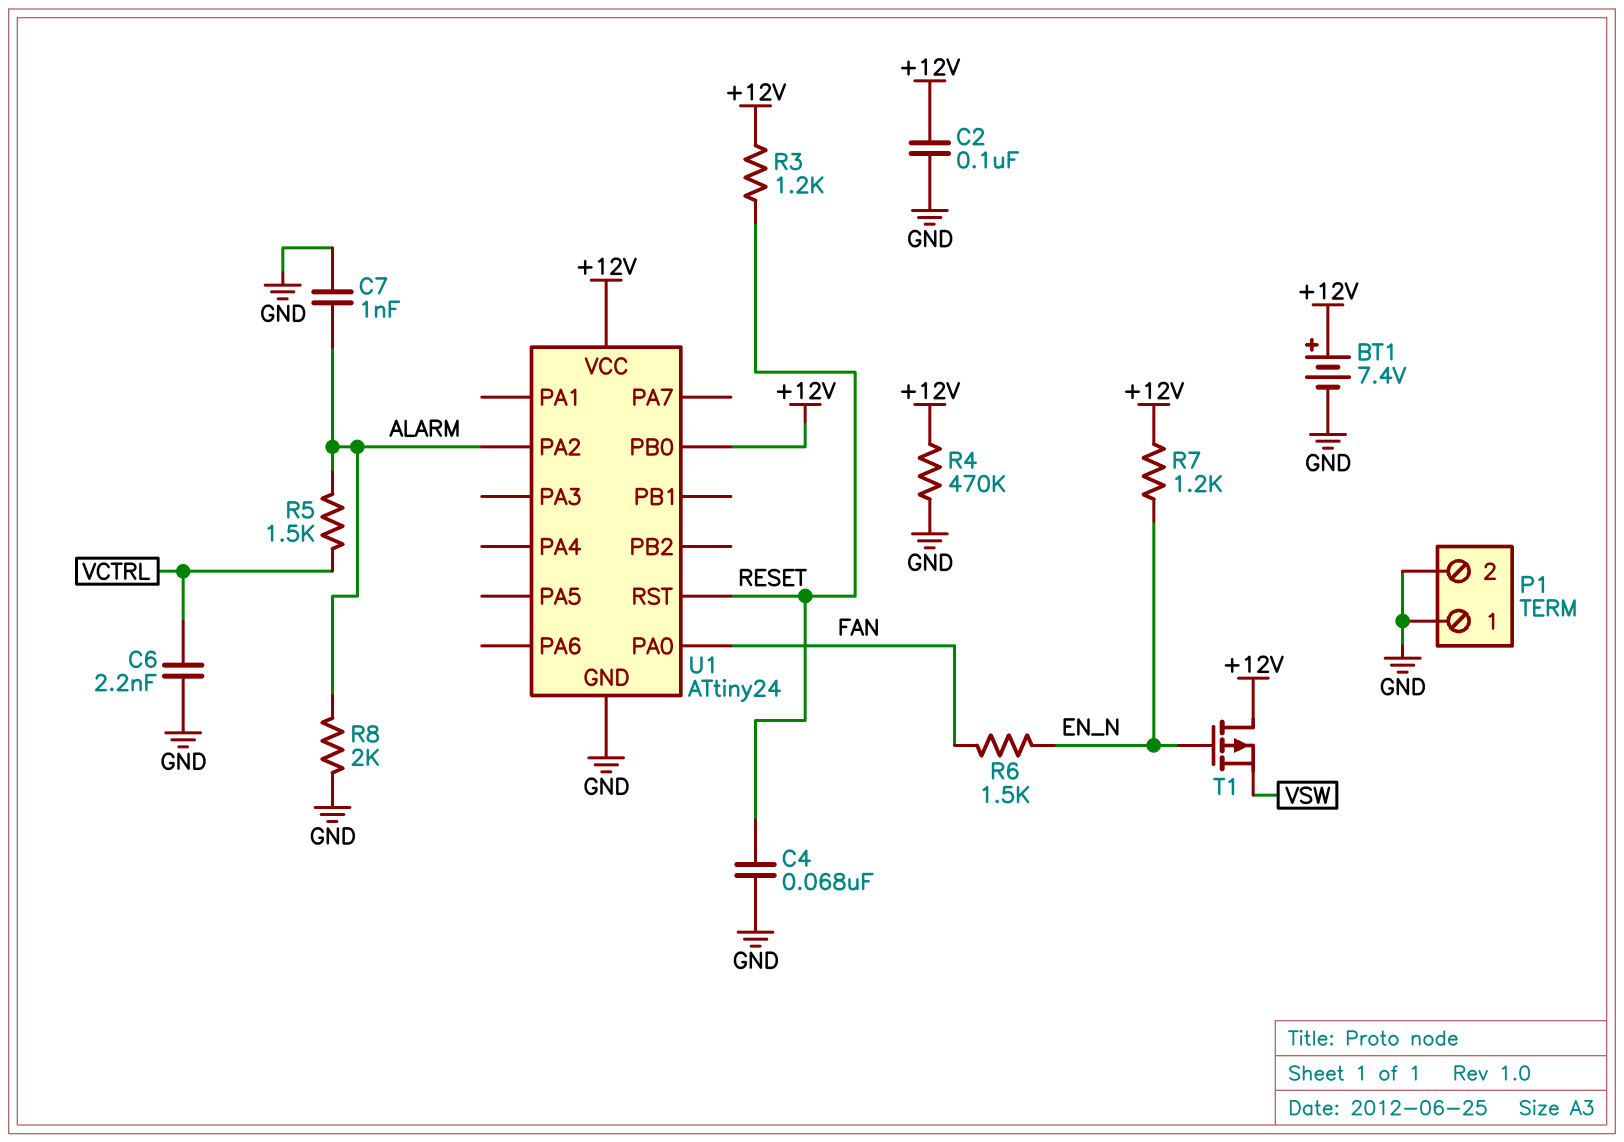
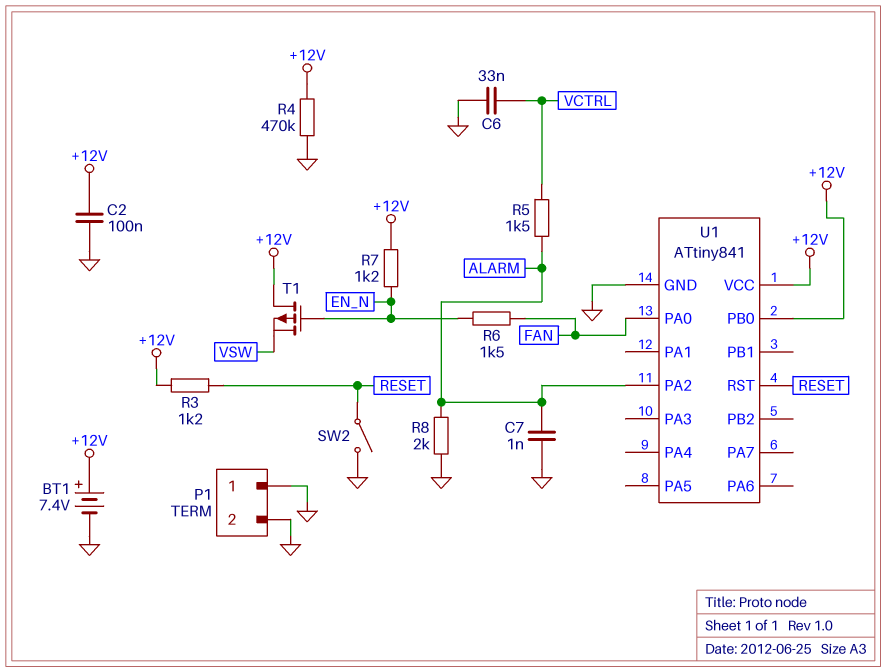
C4: 68nF (GND, RESET) -> none
C6: 2.2nF (GND, VCTRL) -> 33nF (GND, VCTRL)
SW2: none -> switch (GND, RESET)
U1: ATtiny24 -> ATtiny841

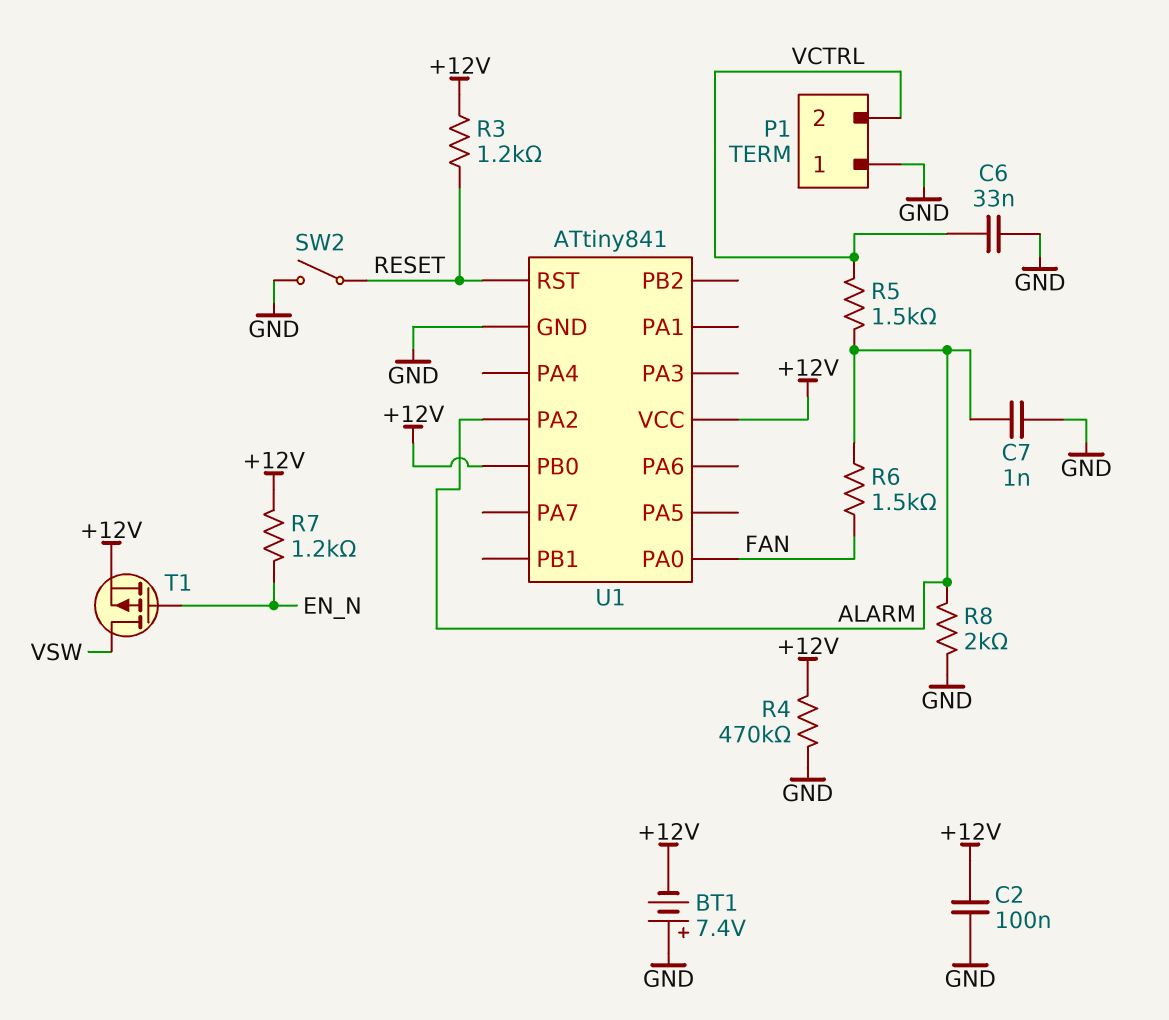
BT1: 7.4V (plus +12V, minus GND) -> 7.4V (plus GND, minus +12V)
P1 pin 2: GND -> VCTRL
R6: 1.5k (EN_N, FAN) -> 1.5k (ALARM, FAN)
T1: PMOS (G EN_N, D +12V, S VSW) -> PMOS (G EN_N, D VSW, S +12V)

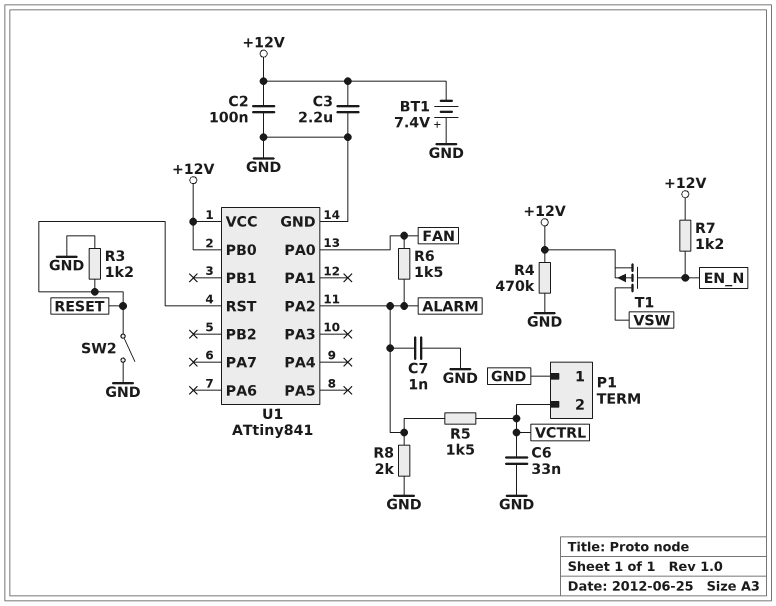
C3: none -> 2.2uF (+12V, GND)
R3: 1.2k (+12V, RESET) -> 1.2k (GND, RESET)

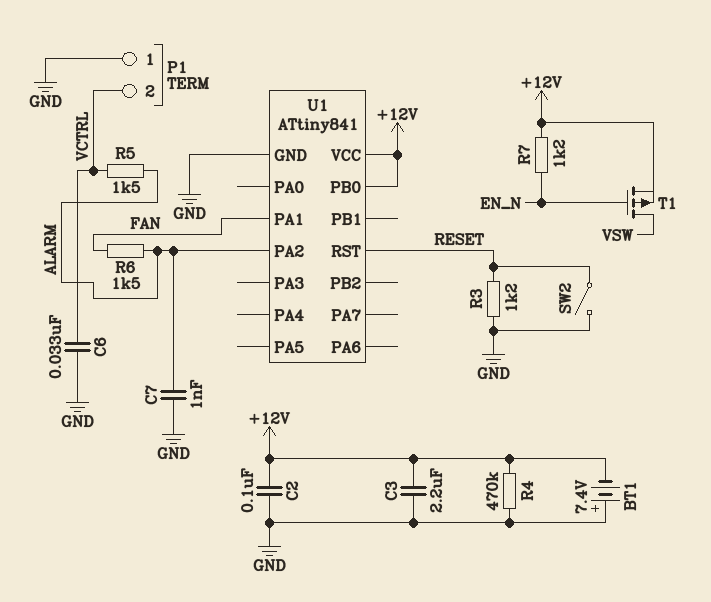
R8: 2k (ALARM, GND) -> none
U1 pin PA0: FAN -> none
U1 pin PA1: none -> FAN

